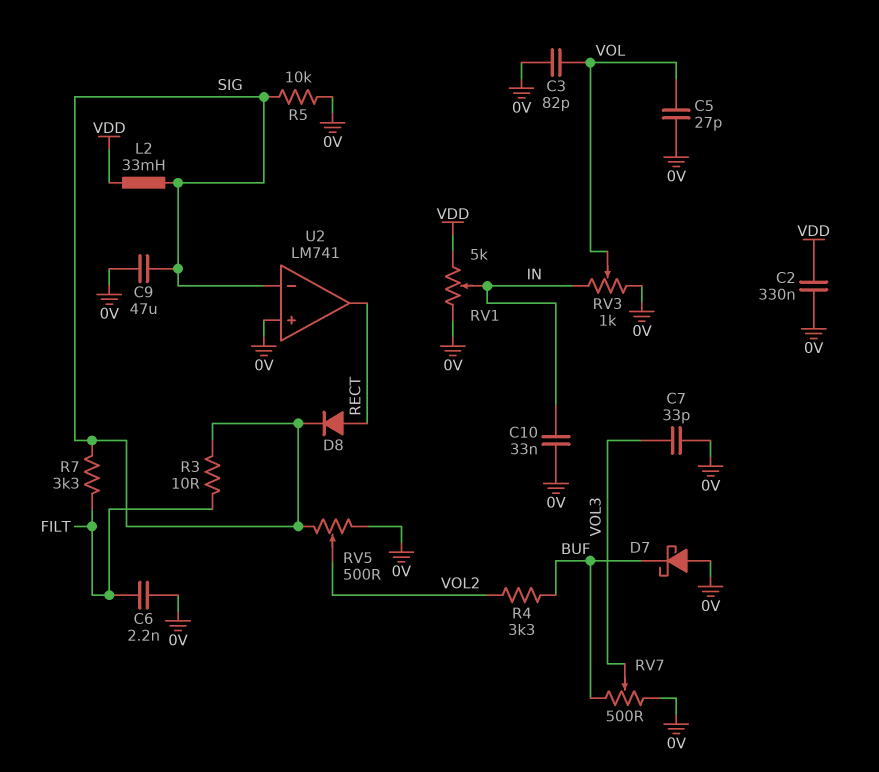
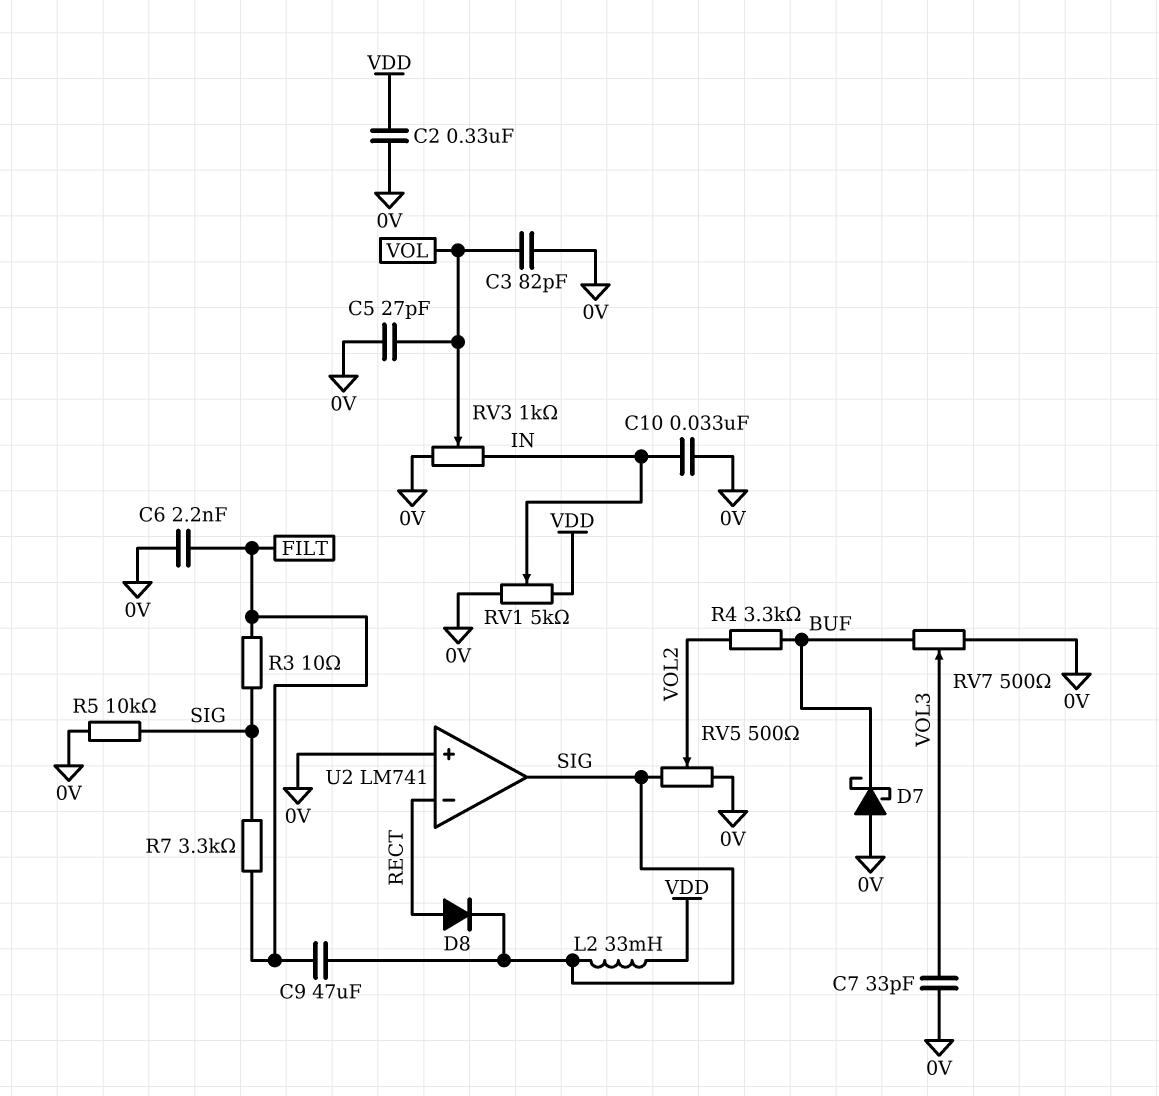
C9: 47uF (0V, SIG) -> 47uF (FILT, SIG)
U2 pin in-: SIG -> RECT
U2 pin out: RECT -> SIG

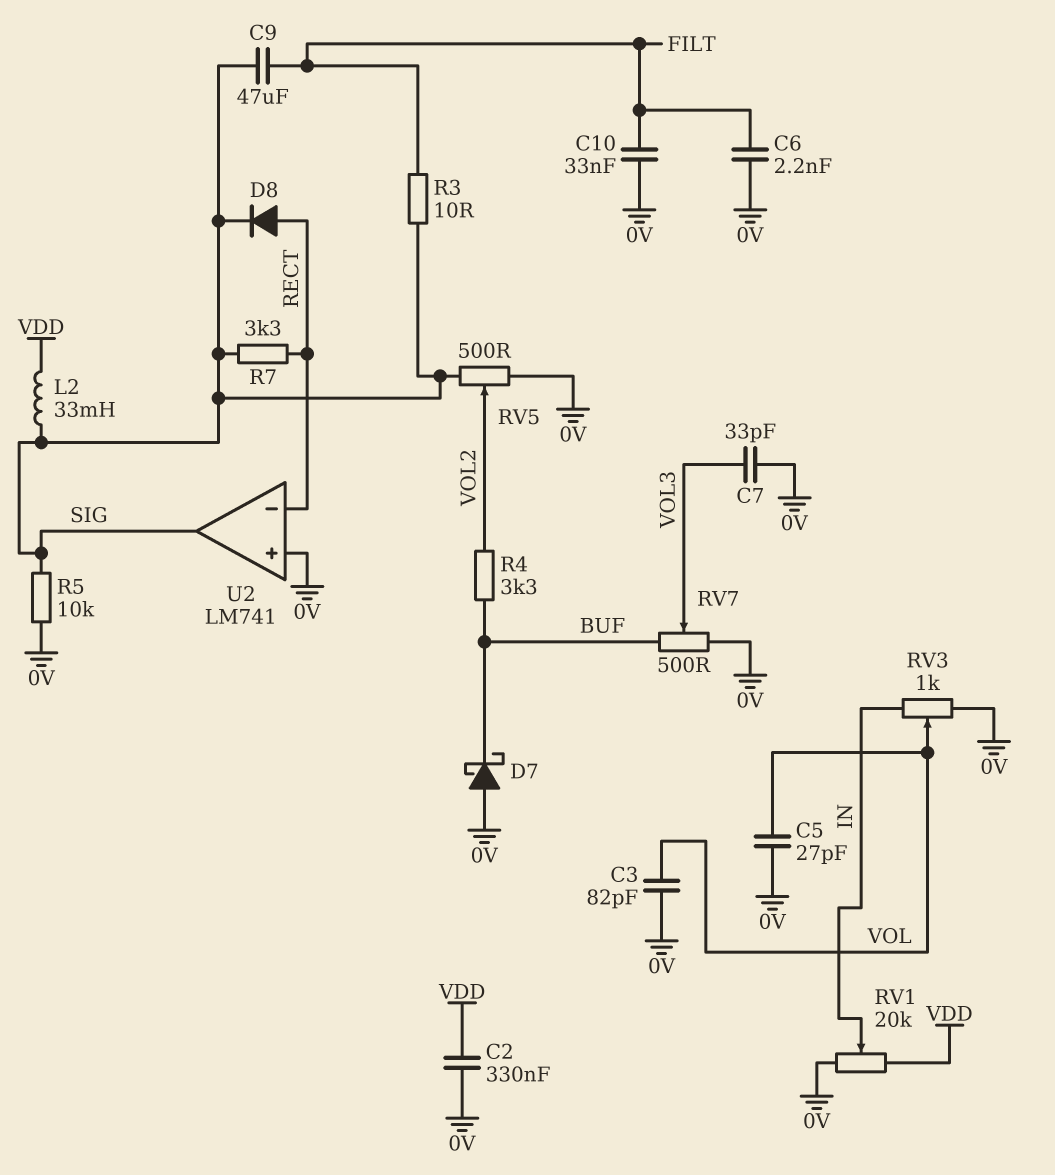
C10: 33nF (0V, IN) -> 33nF (0V, FILT)
R7: 3.3k (FILT, SIG) -> 3.3k (RECT, SIG)
RV1: 5k (0V, VDD, wiper IN) -> 20k (0V, VDD, wiper IN)

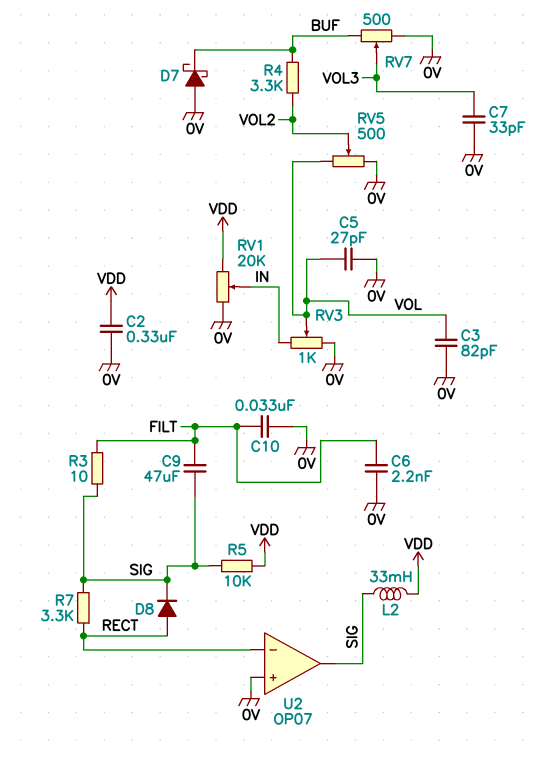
R5: 10k (0V, SIG) -> 10k (SIG, VDD)
RV5: 500 (0V, SIG, wiper VOL2) -> 500 (0V, VOL, wiper VOL2)
U2: LM741 -> OP07

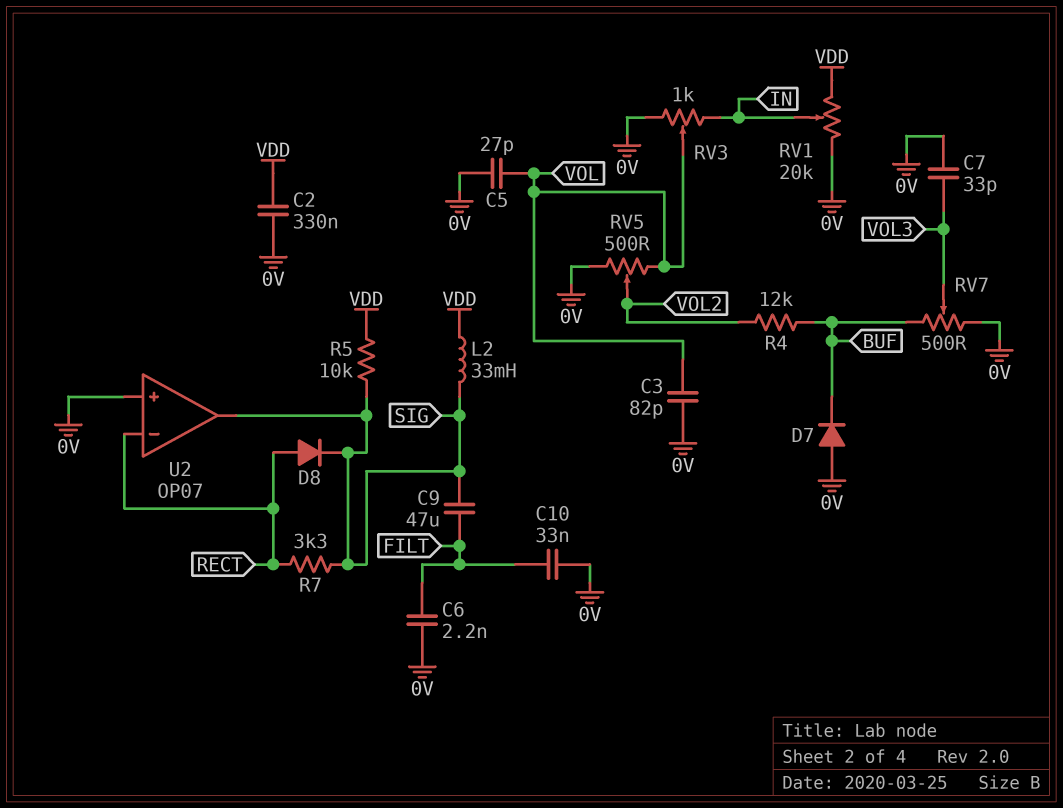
D7: schottky (A 0V, K BUF) -> diode (A 0V, K BUF)
R3: 10 (FILT, SIG) -> none
R4: 3.3k (BUF, VOL2) -> 12k (BUF, VOL2)

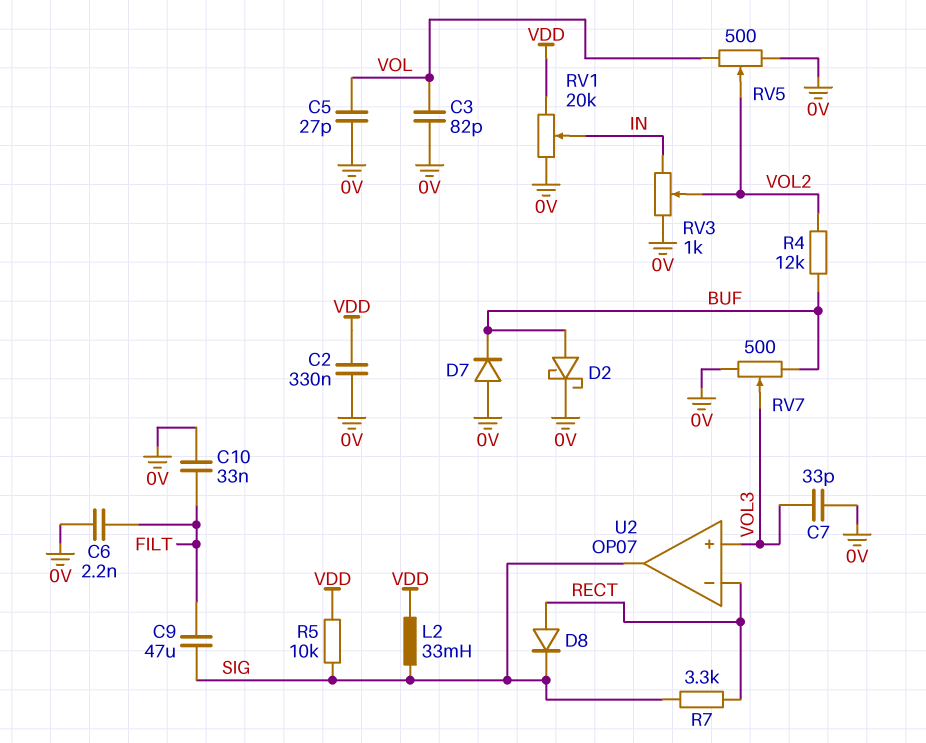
D2: none -> schottky (A BUF, K 0V)
RV3: 1k (0V, IN, wiper VOL) -> 1k (0V, IN, wiper VOL2)
U2 pin in+: 0V -> VOL3

